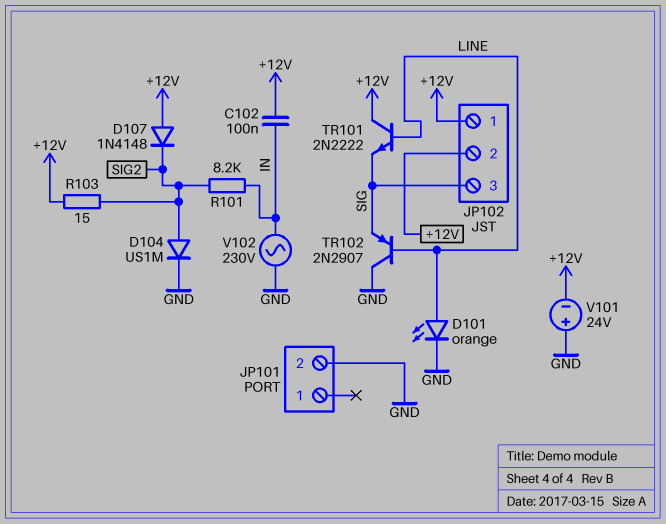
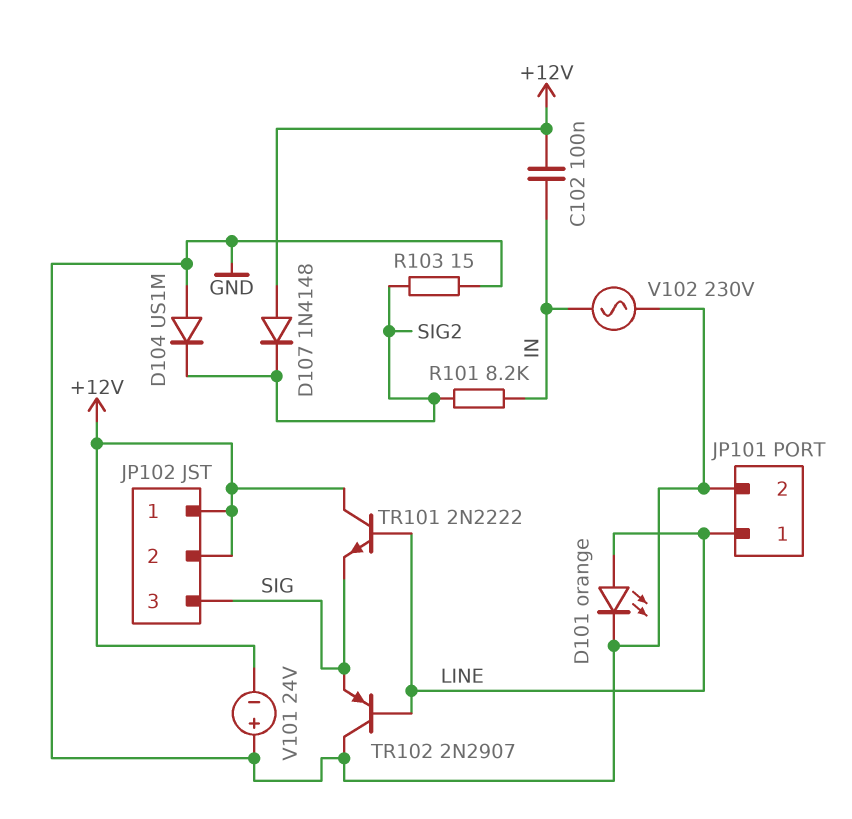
D104: diode US1M (A SIG2, K GND) -> diode US1M (A GND, K SIG2)
JP101 pin 1: none -> LINE
R103: 15 (+12V, SIG2) -> 15 (GND, SIG2)

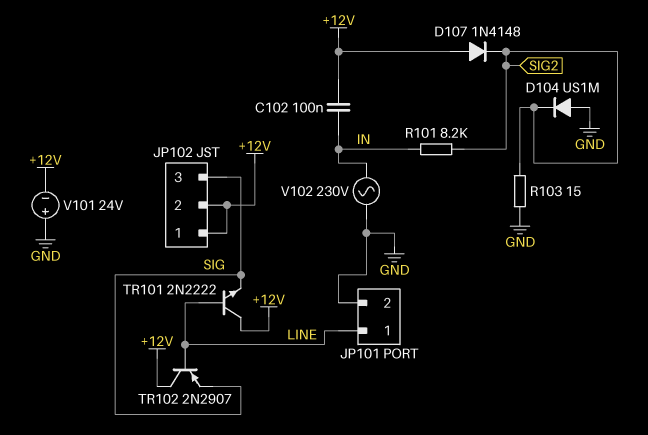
D101: LED orange (A LINE, K GND) -> none
TR102: PNP 2N2907 (B LINE, C GND, E SIG) -> PNP 2N2907 (B LINE, C +12V, E SIG)

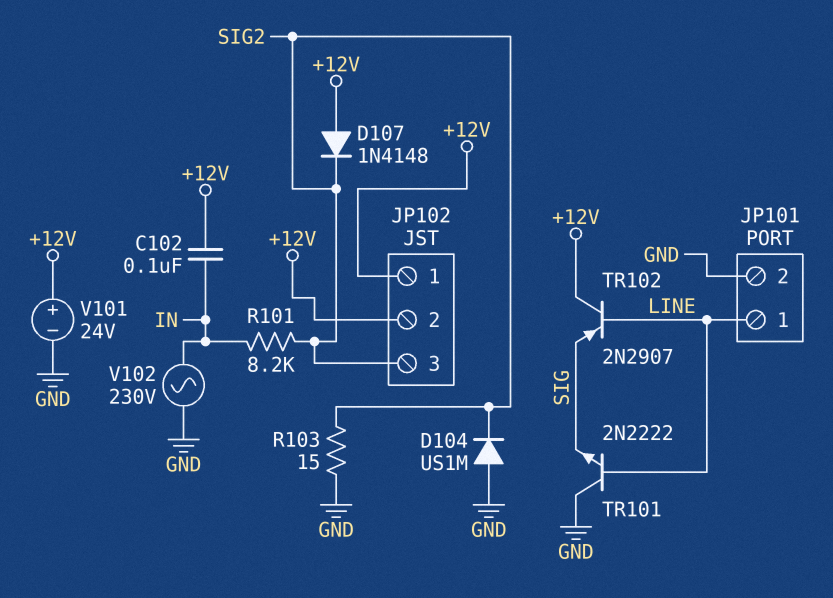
JP102 pin 3: SIG -> SIG2
TR101: NPN 2N2222 (B LINE, C +12V, E SIG) -> NPN 2N2222 (B LINE, C GND, E SIG)
V101: 24V (plus GND, minus +12V) -> 24V (plus +12V, minus GND)

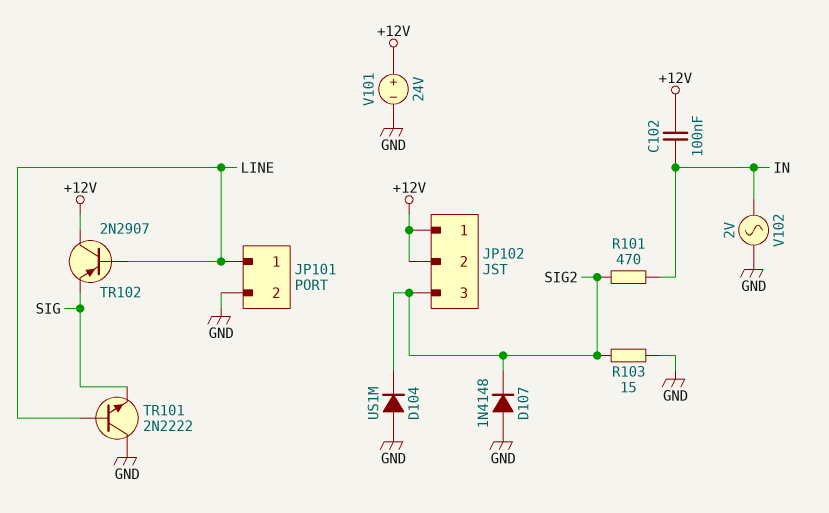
D107: diode 1N4148 (A +12V, K SIG2) -> diode 1N4148 (A GND, K SIG2)
R101: 8.2k (IN, SIG2) -> 470 (IN, SIG2)
V102: AC 230V (GND, IN) -> AC 2V (GND, IN)

